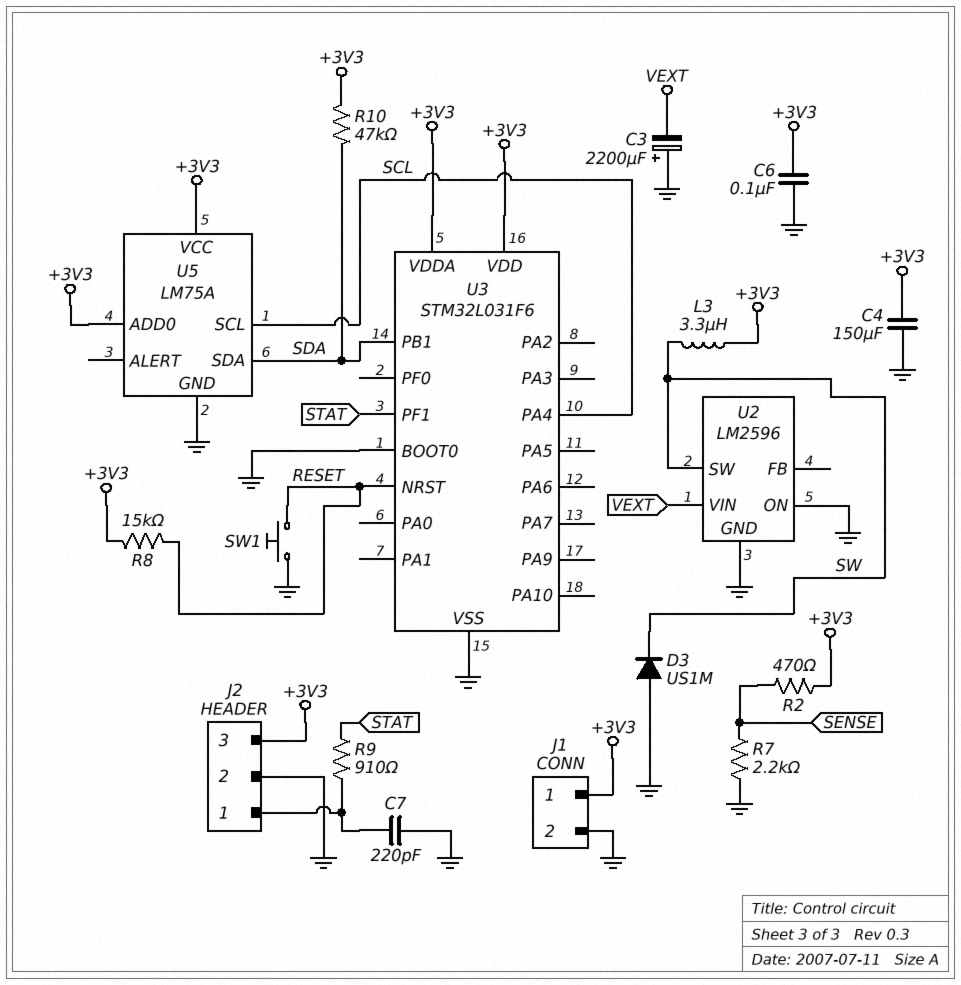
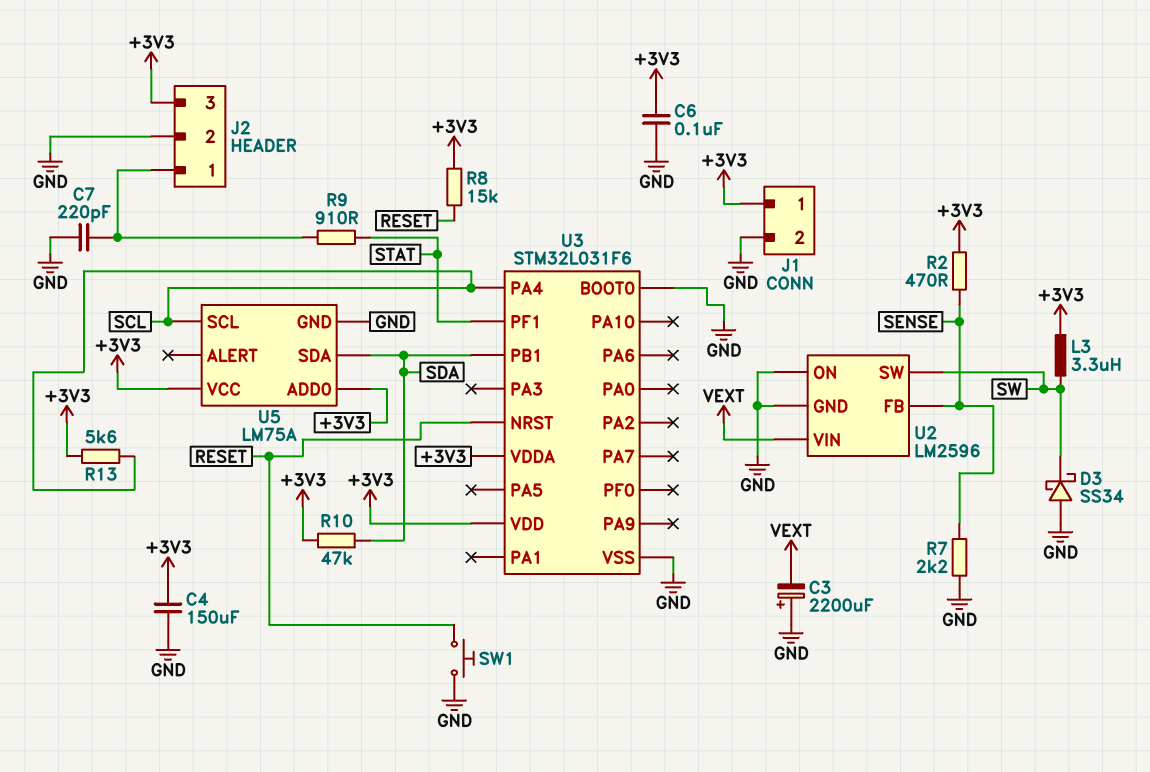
D3: diode US1M (A GND, K SW) -> schottky SS34 (A GND, K SW)
R13: none -> 5.6k (+3V3, SCL)
U2 pin FB: none -> SENSE

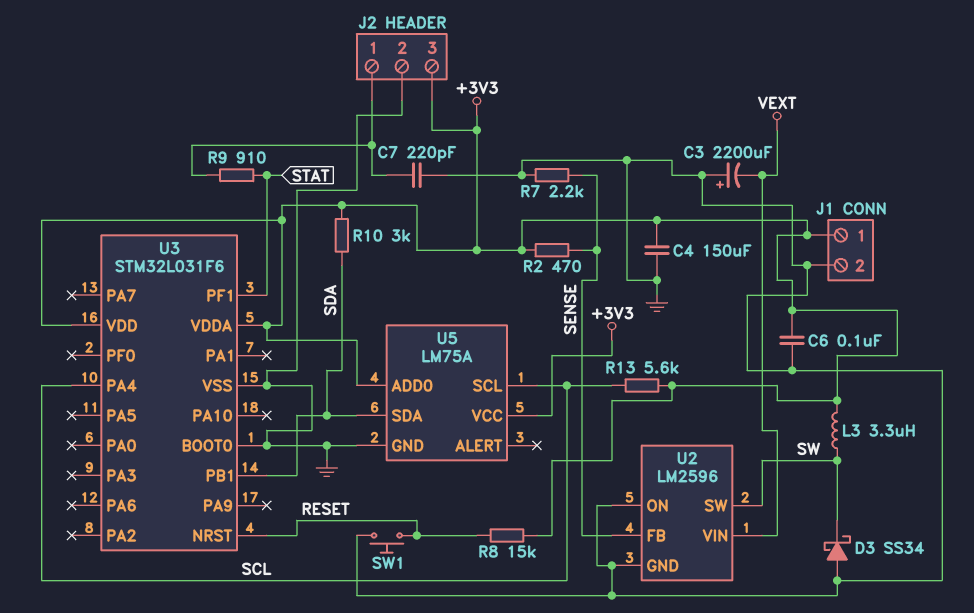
R10: 47k (+3V3, SDA) -> 3k (+3V3, SDA)

